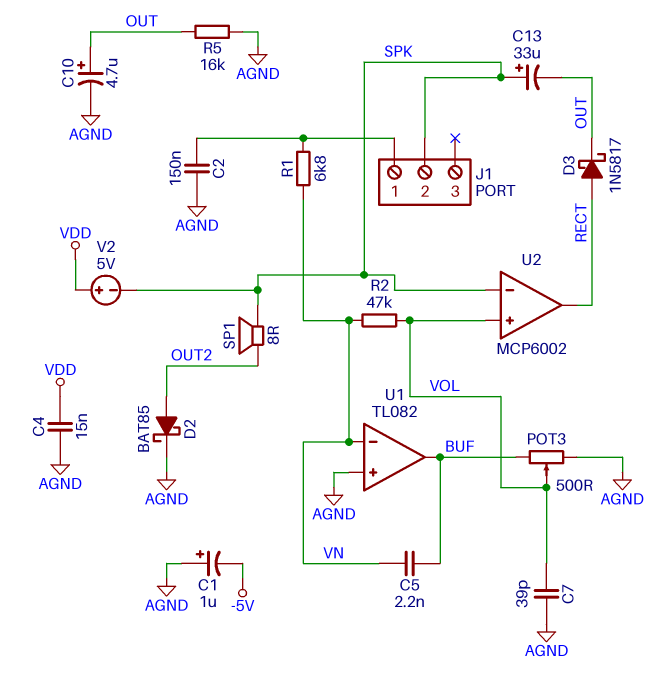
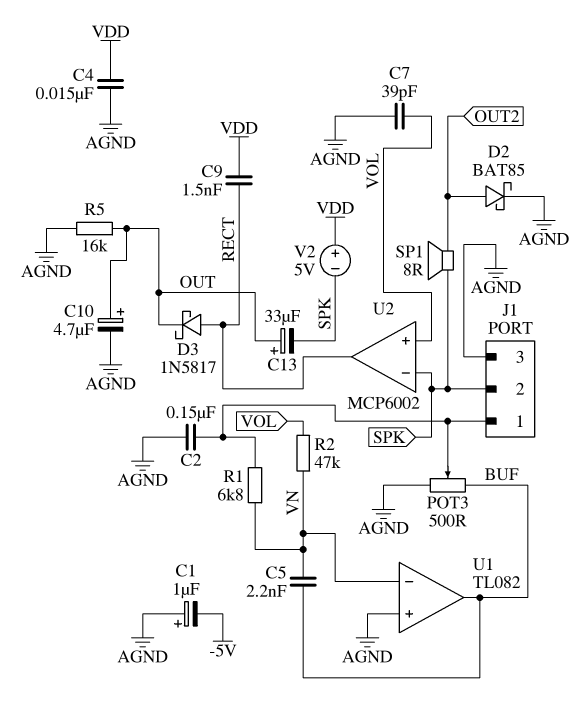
C9: none -> 1.5nF (RECT, VDD)
C13: 33uF (plus SPK, minus OUT) -> 33uF (plus OUT, minus SPK)
J1 pin 3: none -> AGND
POT3: 500 (AGND, BUF, wiper VOL) -> 500 (AGND, BUF, wiper J1/1)

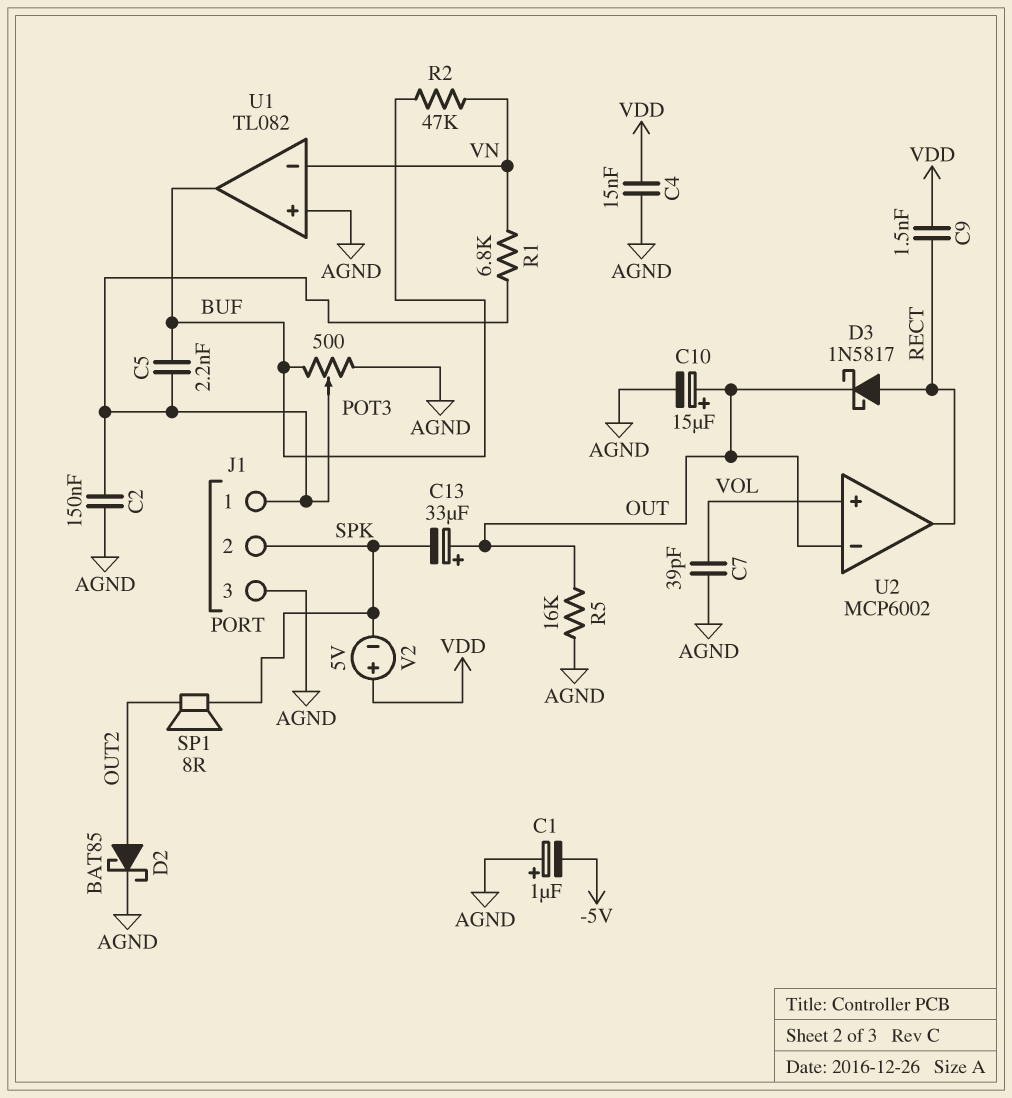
C5: 2.2nF (BUF, VN) -> 2.2nF (BUF, J1/1)
C10: 4.7uF (plus OUT, minus AGND) -> 15uF (plus OUT, minus AGND)
R2: 47k (VN, VOL) -> 47k (BUF, VN)
U2 pin in-: SPK -> OUT

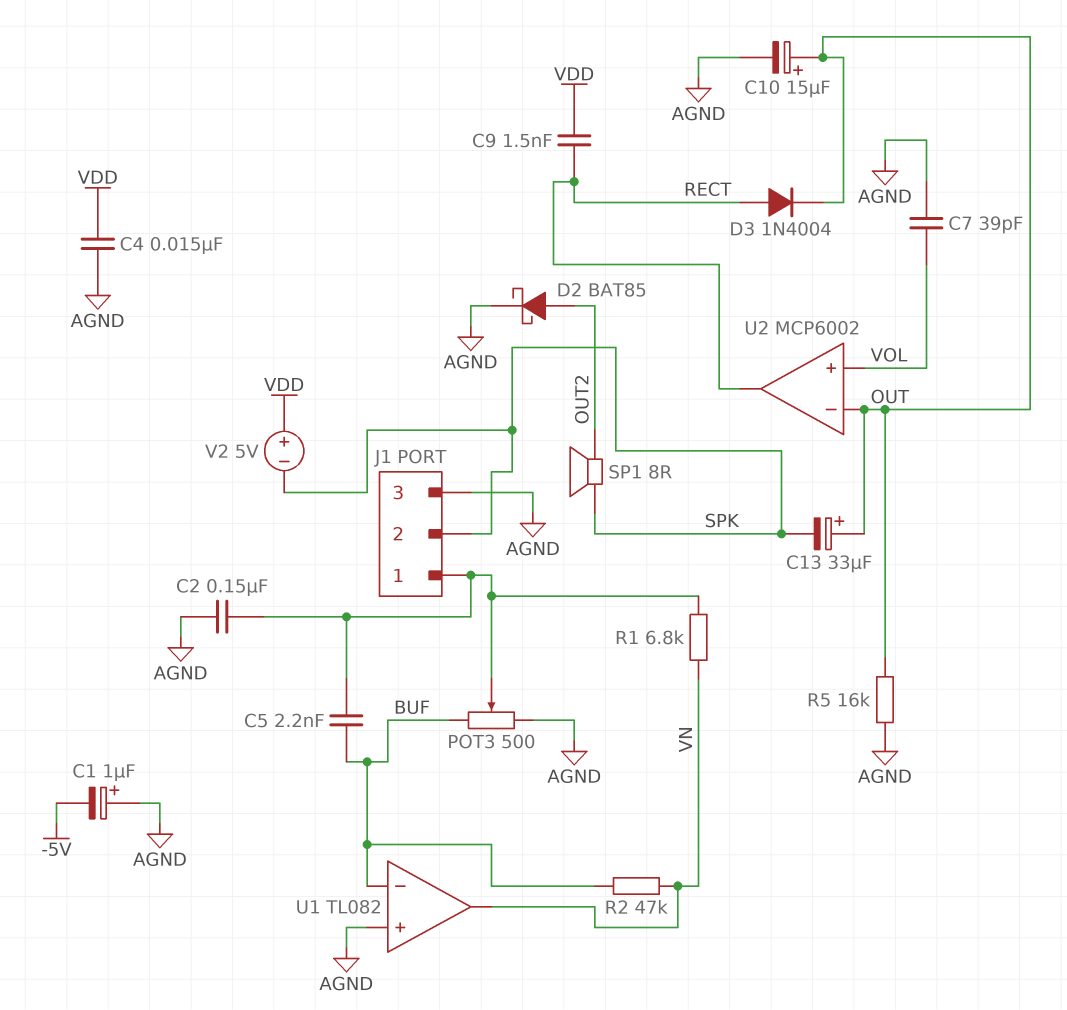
D3: schottky 1N5817 (A RECT, K OUT) -> diode 1N4004 (A RECT, K OUT)
U1 pin in-: VN -> BUF
U1 pin out: BUF -> VN

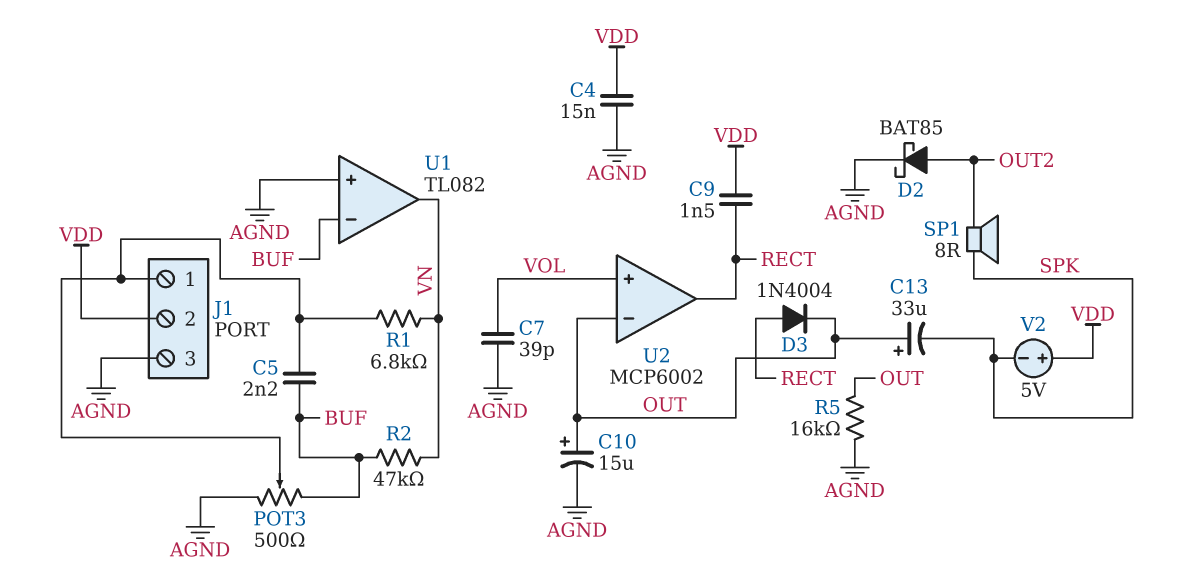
C1: 1uF (plus AGND, minus -5V) -> none
C2: 150nF (AGND, J1/1) -> none
J1 pin 2: SPK -> VDD

